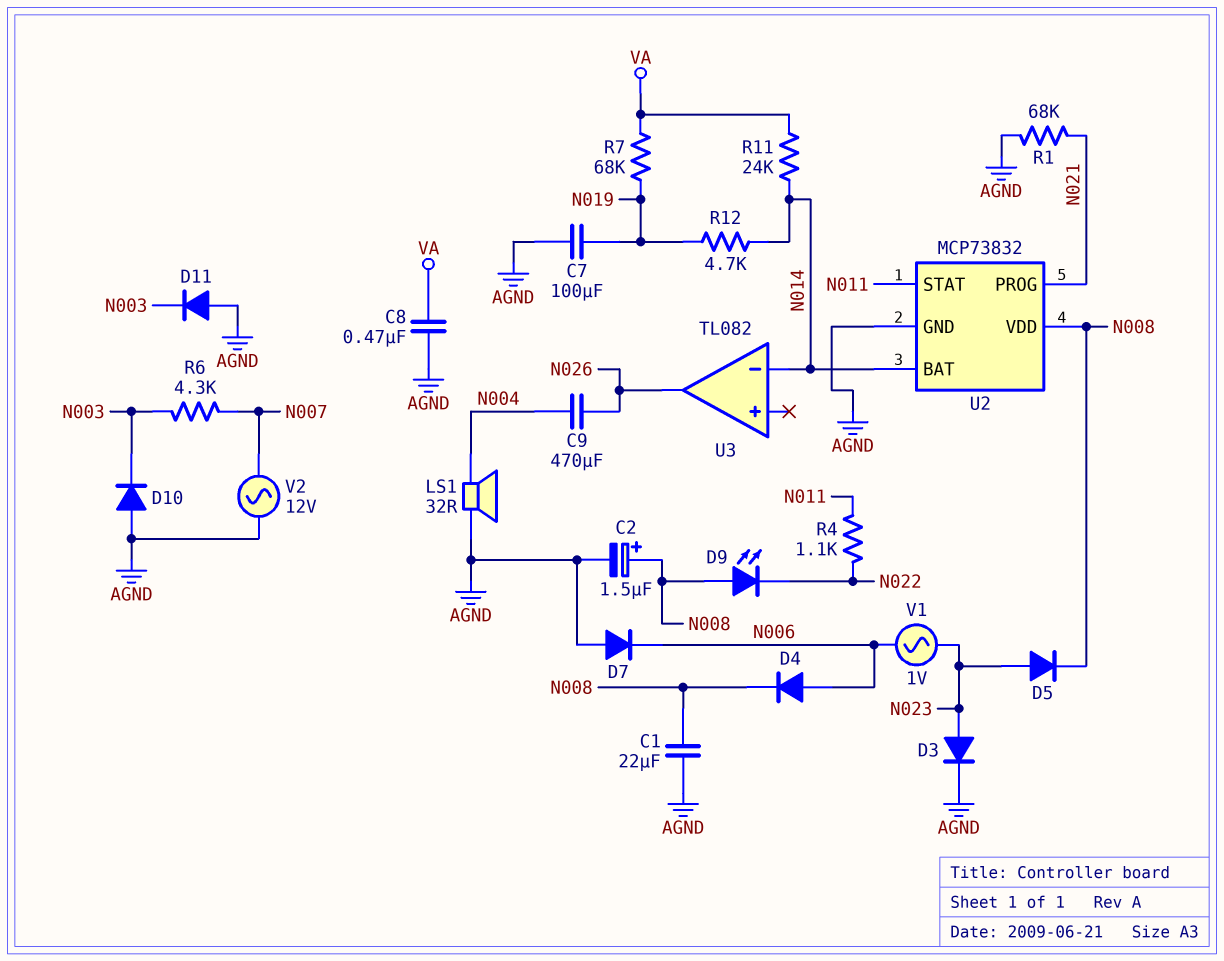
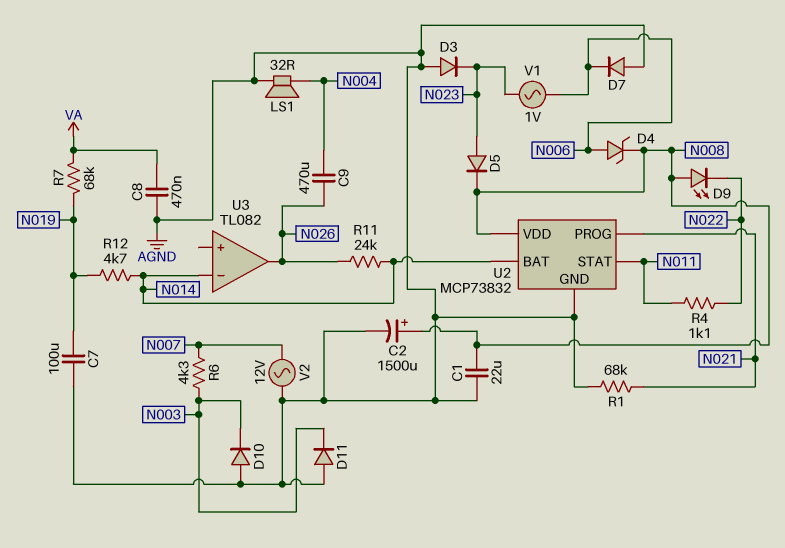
C2: 1.5uF (plus N008, minus AGND) -> 1500uF (plus N008, minus AGND)
D3: diode (A N023, K AGND) -> diode (A AGND, K N023)
D4: diode (A N006, K N008) -> zener (A N006, K N008)
R11: 24k (N014, VA) -> 24k (N014, N026)

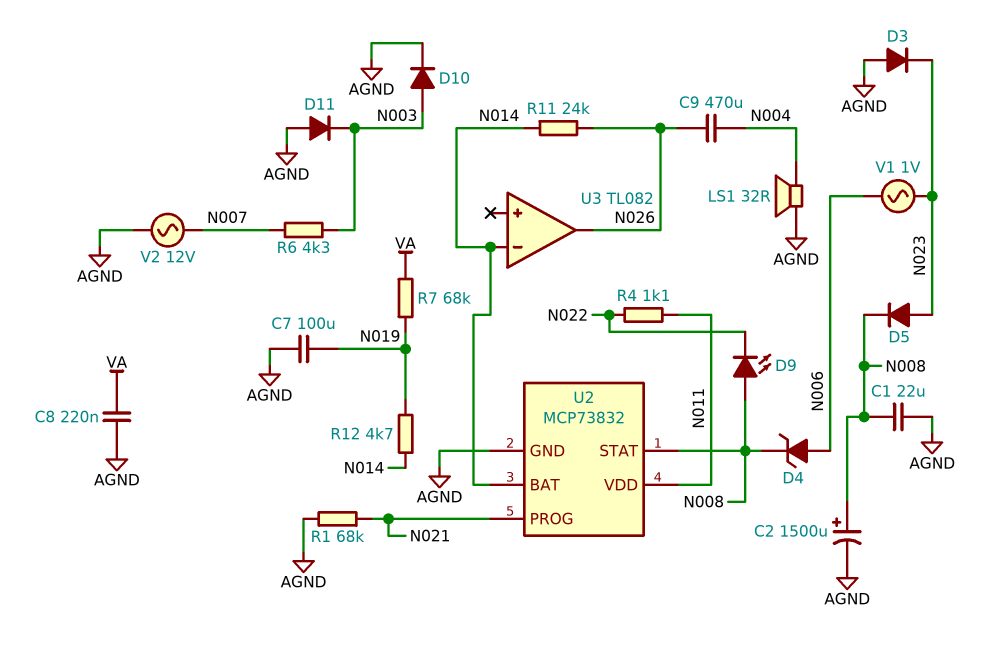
C8: 470nF (AGND, VA) -> 220nF (AGND, VA)
D7: diode (A AGND, K N006) -> none
D10: diode (A AGND, K N003) -> diode (A N003, K AGND)
U2 pin STAT: N011 -> N008
U2 pin VDD: N008 -> N011

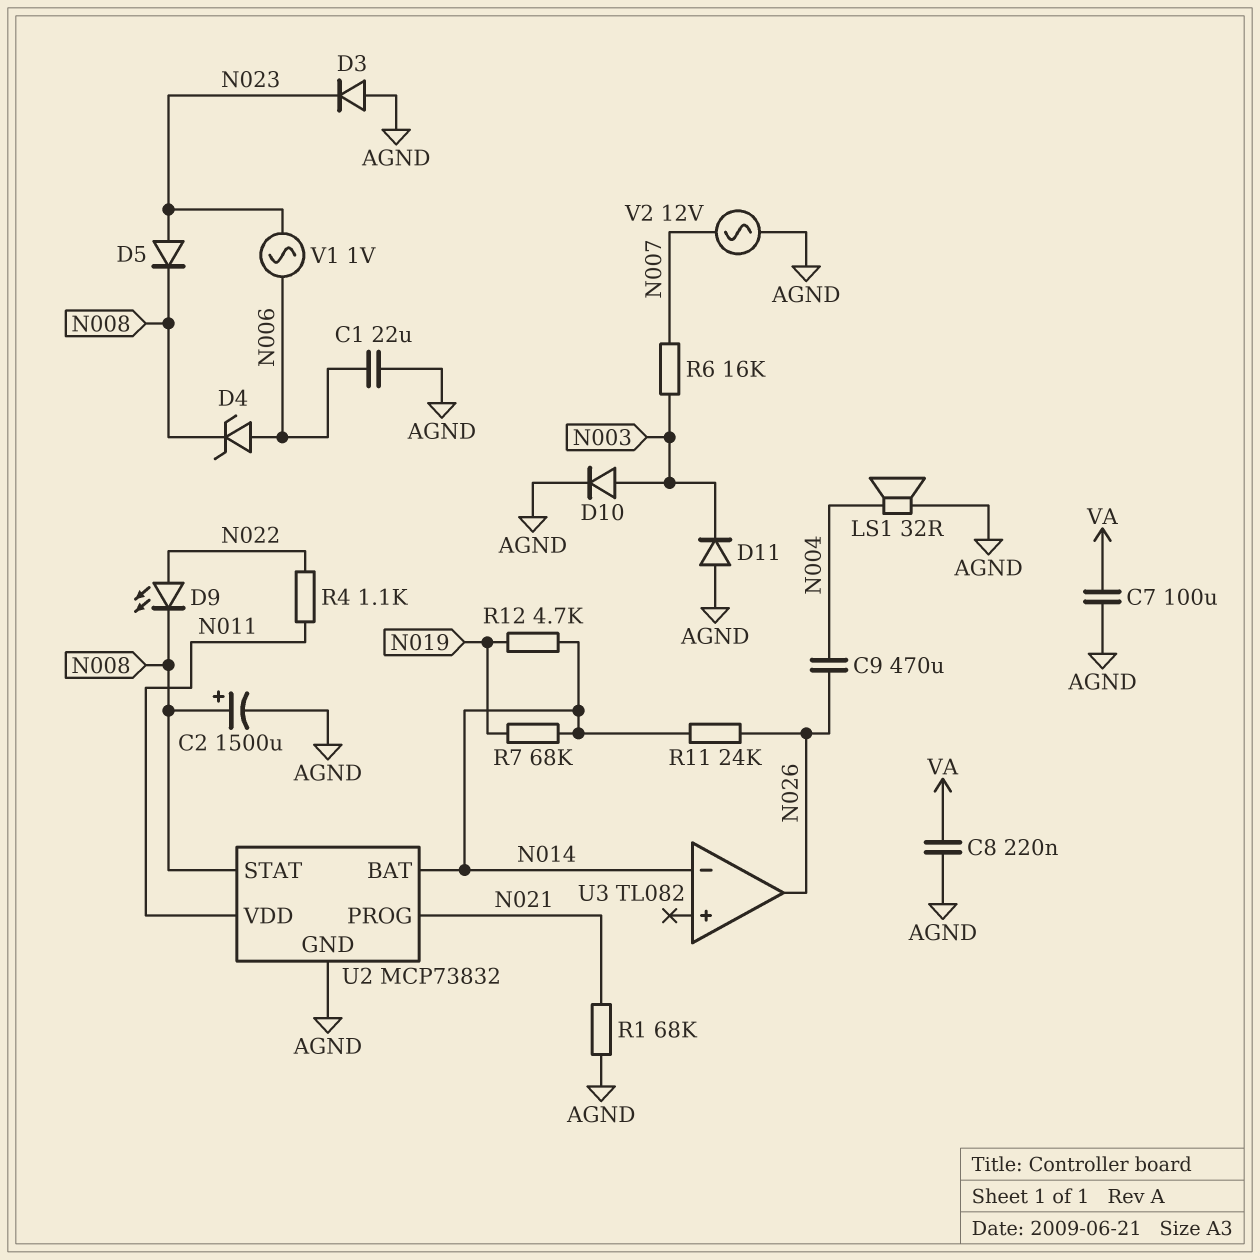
C1: 22uF (AGND, N008) -> 22uF (AGND, N006)
C7: 100uF (AGND, N019) -> 100uF (AGND, VA)
D9: LED (A N008, K N022) -> LED (A N022, K N008)
R6: 4.3k (N003, N007) -> 16k (N003, N007)
R7: 68k (N019, VA) -> 68k (N014, N019)

